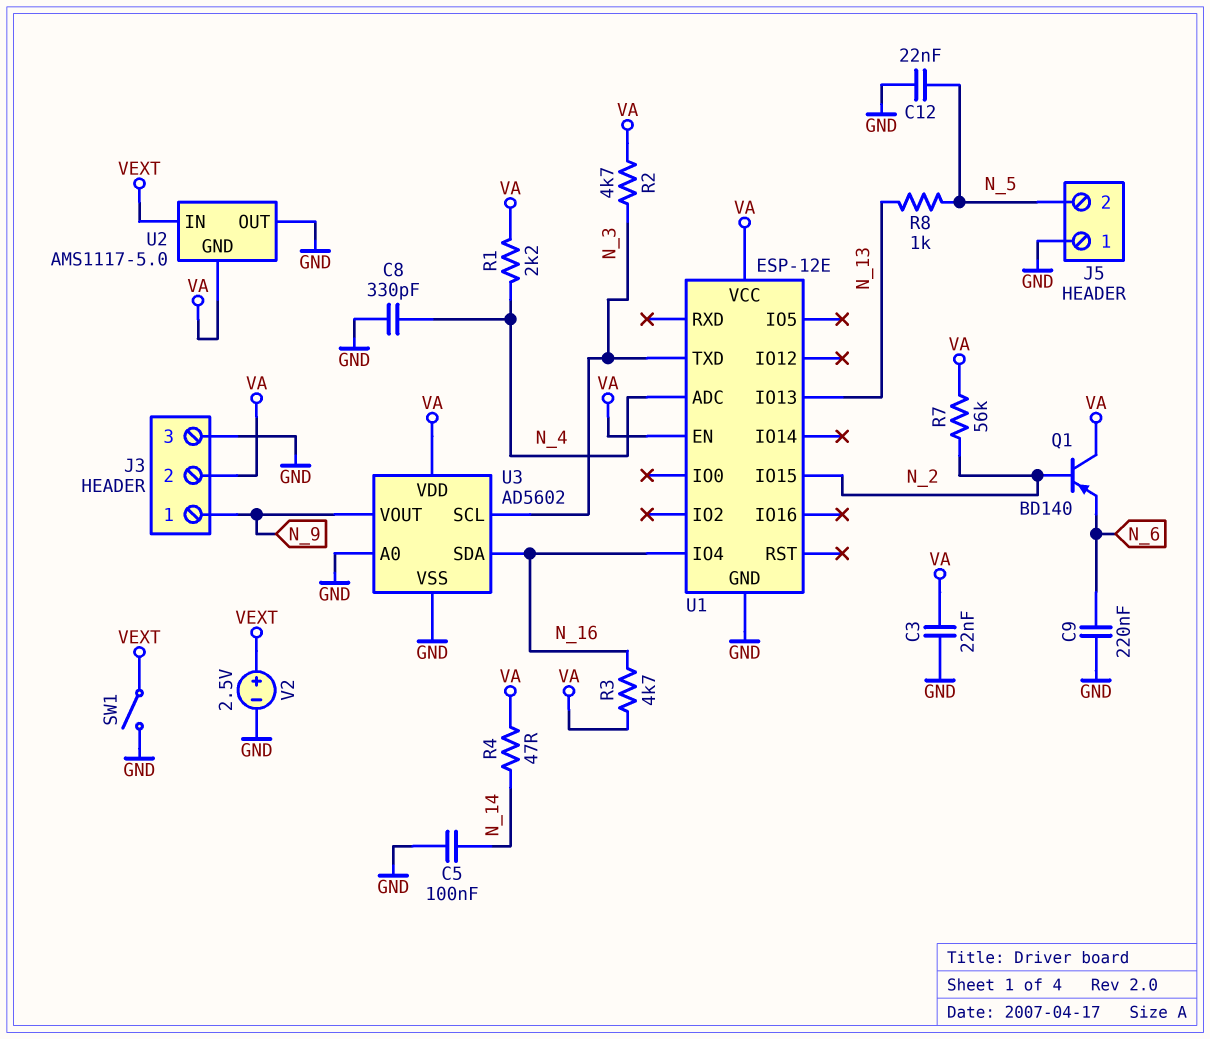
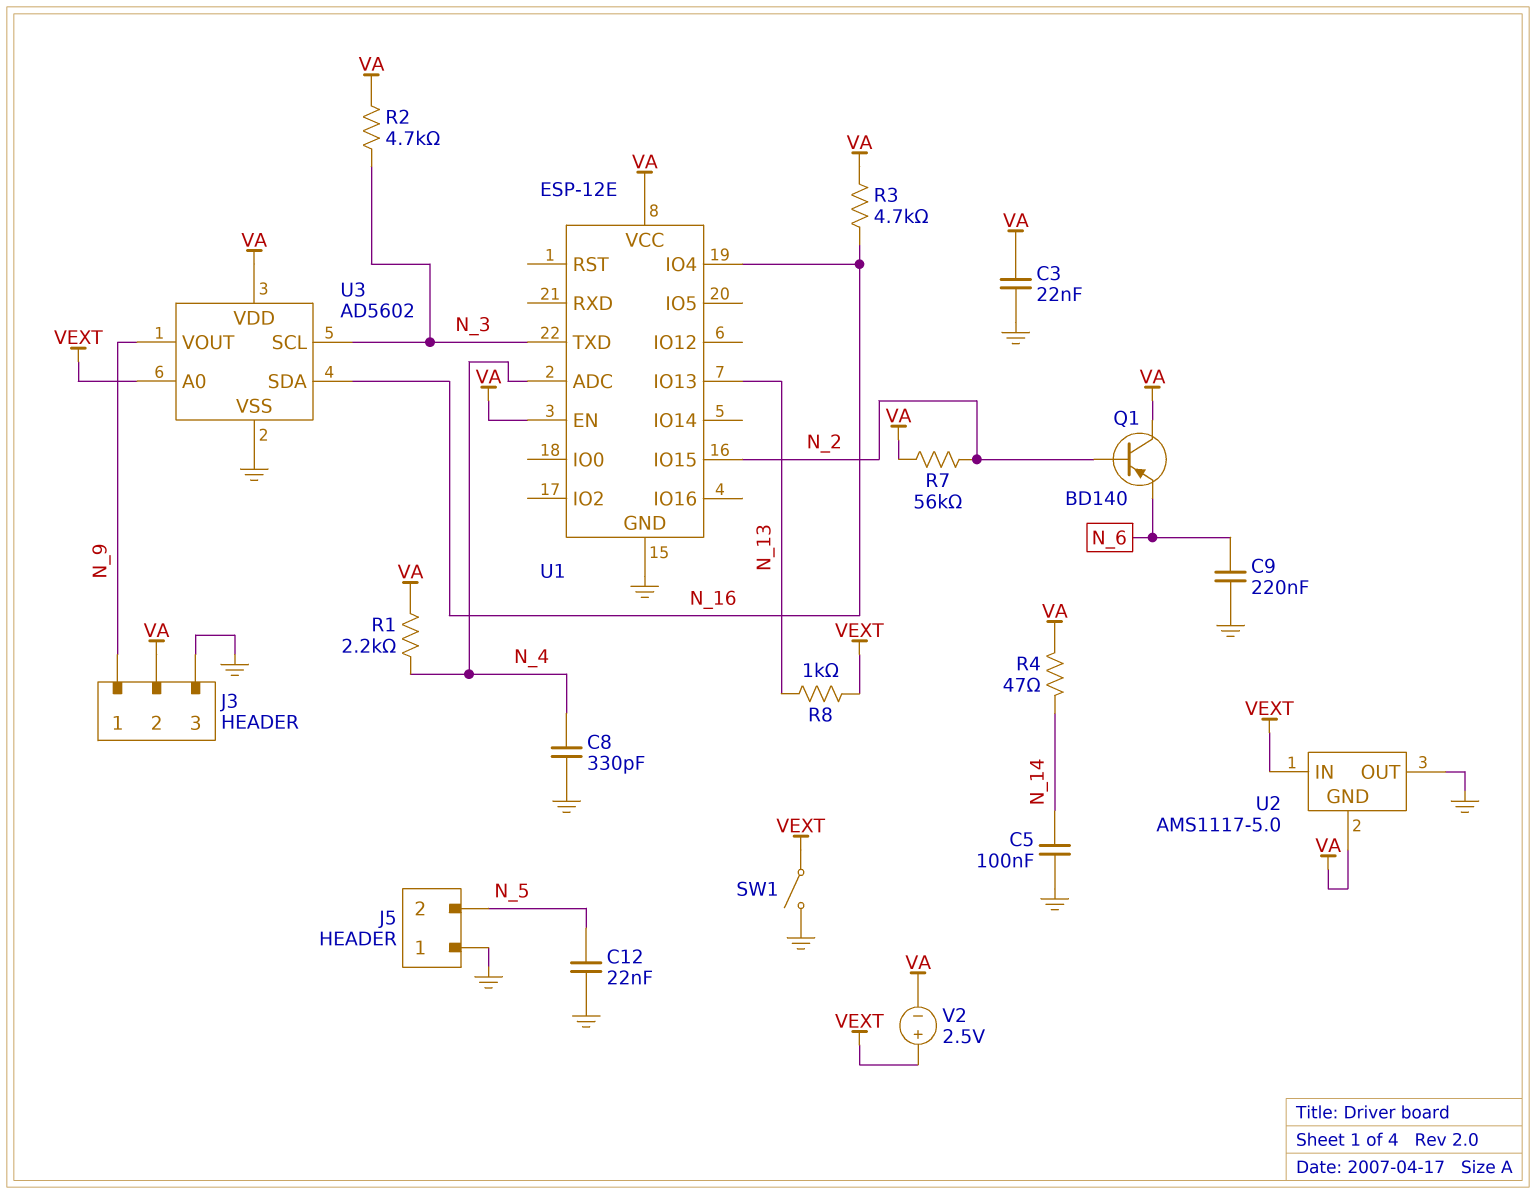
R8: 1k (N_5, N_13) -> 1k (N_13, VEXT)
U3 pin A0: GND -> VEXT
V2: 2.5V (plus VEXT, minus GND) -> 2.5V (plus VEXT, minus VA)

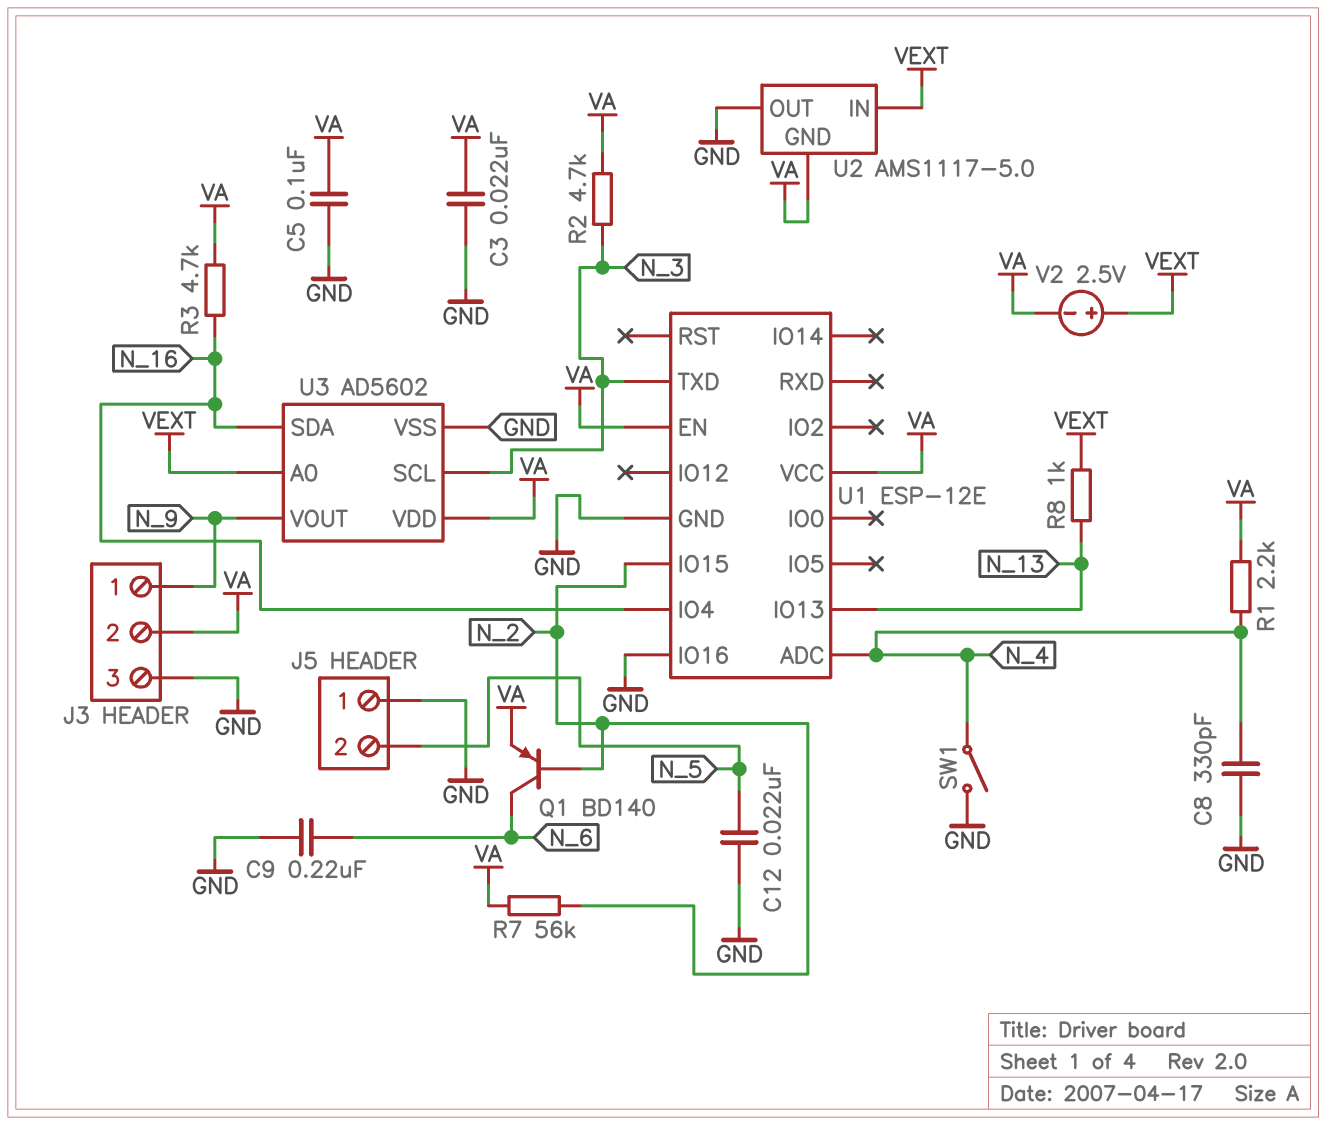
C5: 100nF (GND, N_14) -> 100nF (GND, VA)
Q1: PNP BD140 (B N_2, C VA, E N_6) -> PNP BD140 (B N_2, C N_6, E VA)
R4: 47 (N_14, VA) -> none
SW1: switch (GND, VEXT) -> switch (GND, N_4)
U1 pin IO16: none -> GND

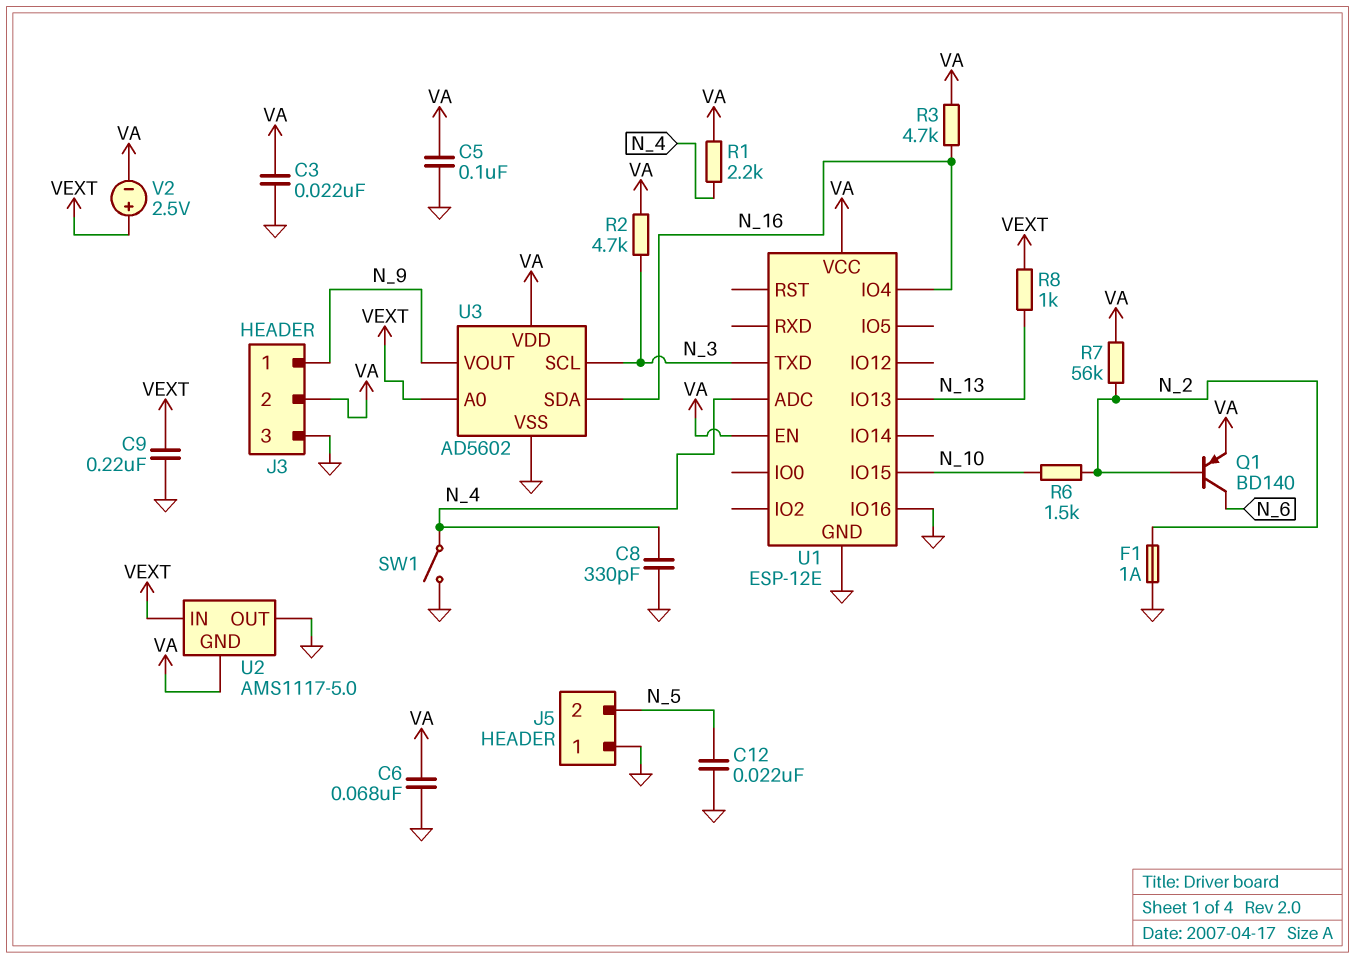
C6: none -> 68nF (GND, VA)
C9: 220nF (GND, N_6) -> 220nF (GND, VEXT)
F1: none -> 1A (GND, N_2)
R6: none -> 1.5k (N_2, N_10)
U1 pin IO15: N_2 -> N_10

